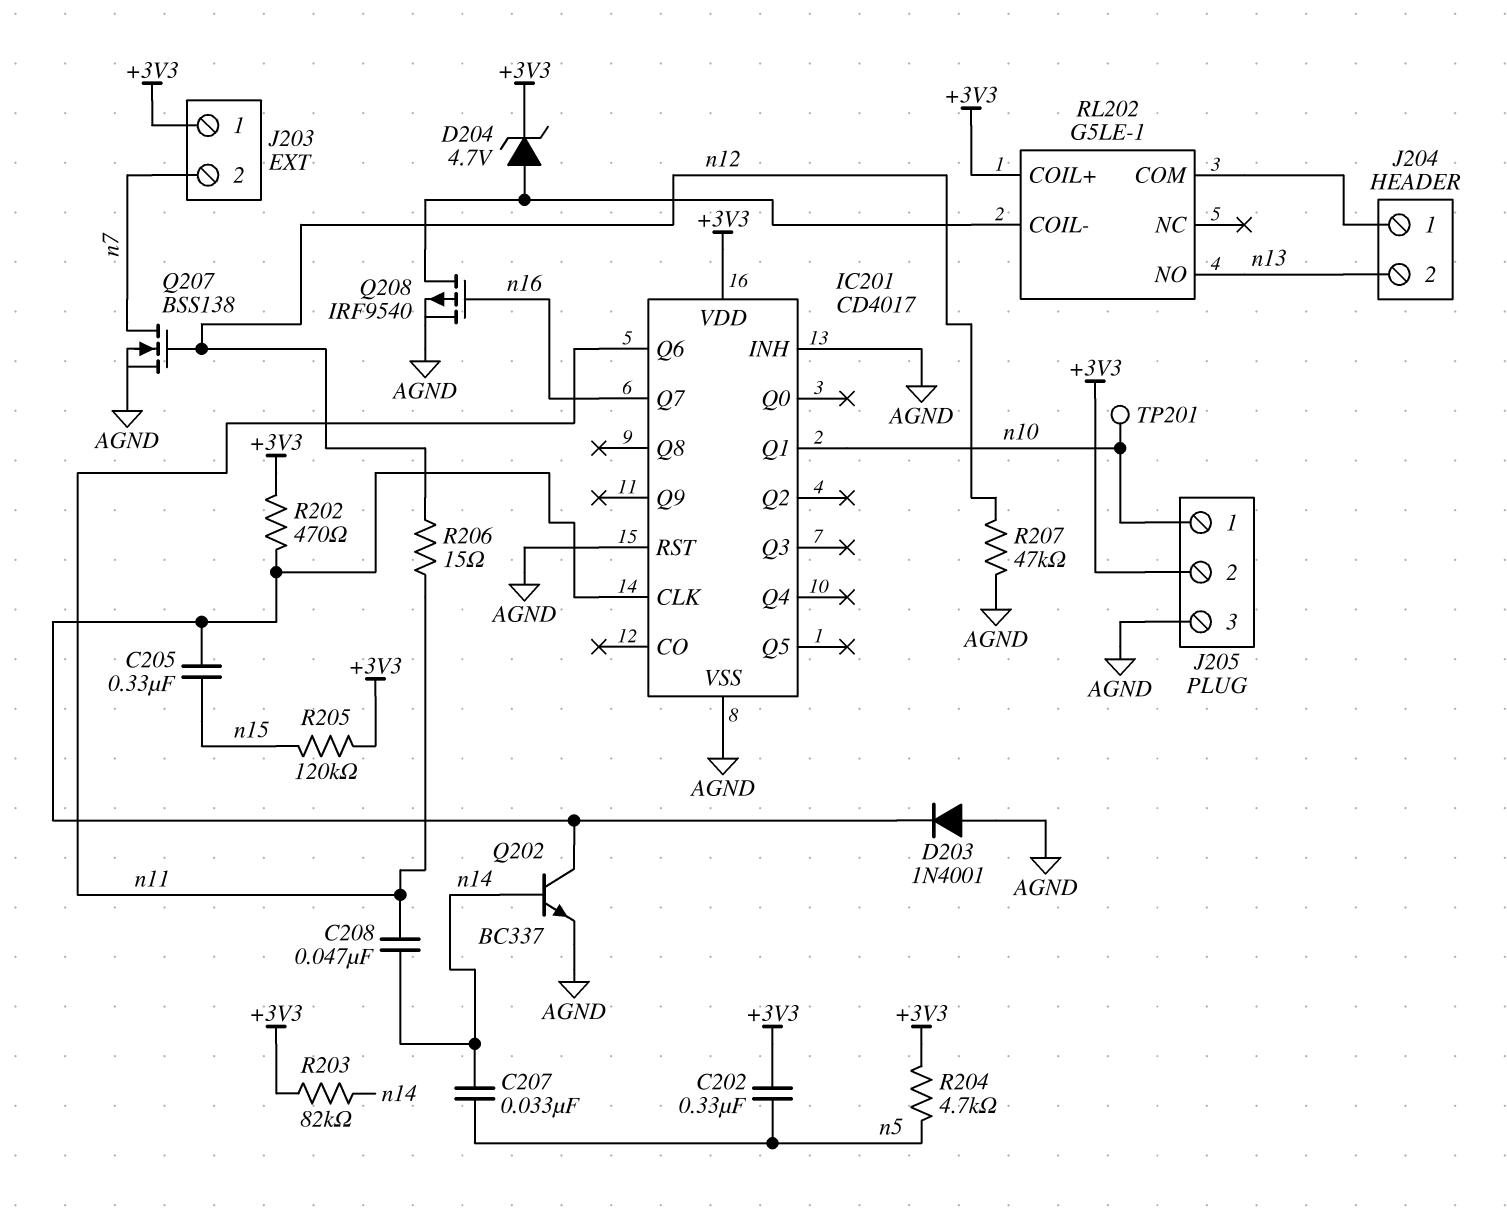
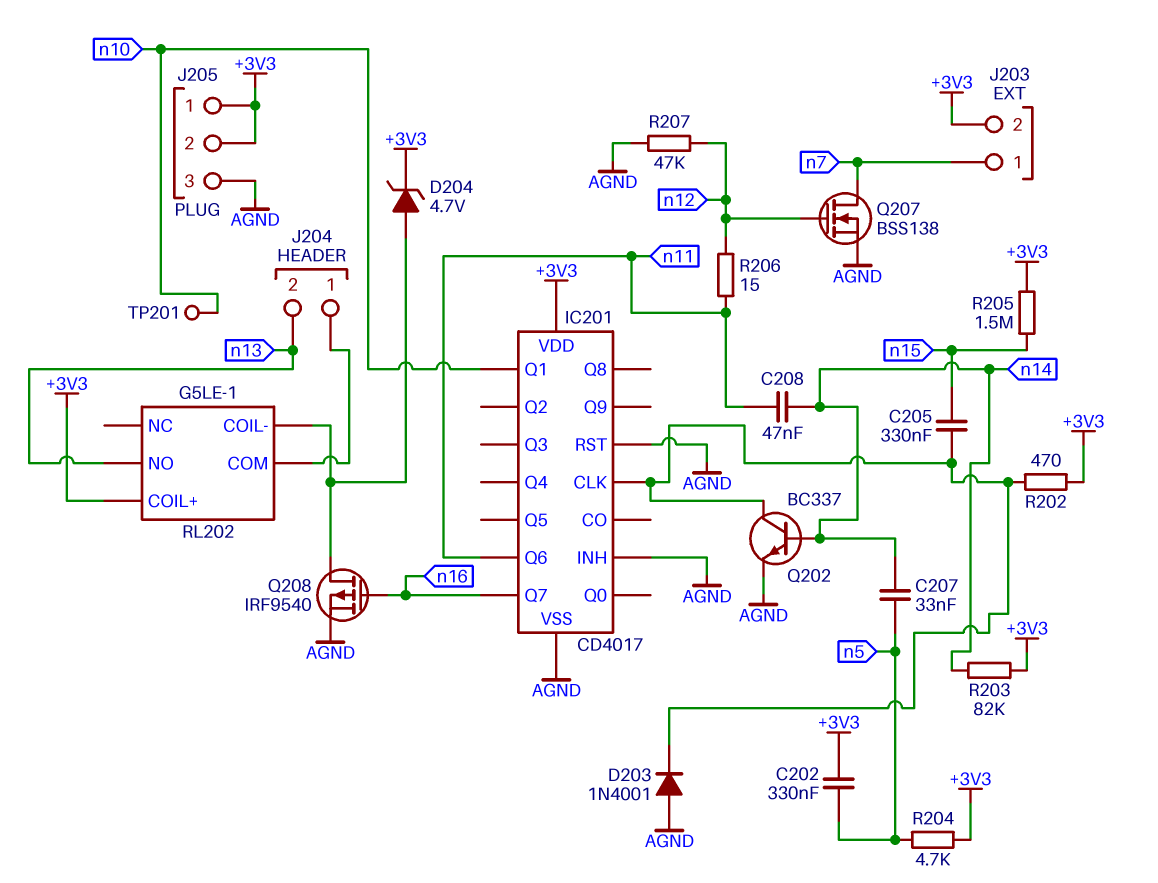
J203 pin 1: +3V3 -> n7
J203 pin 2: n7 -> +3V3
J205 pin 1: n10 -> +3V3
R205: 120k (+3V3, n15) -> 1.5M (+3V3, n15)

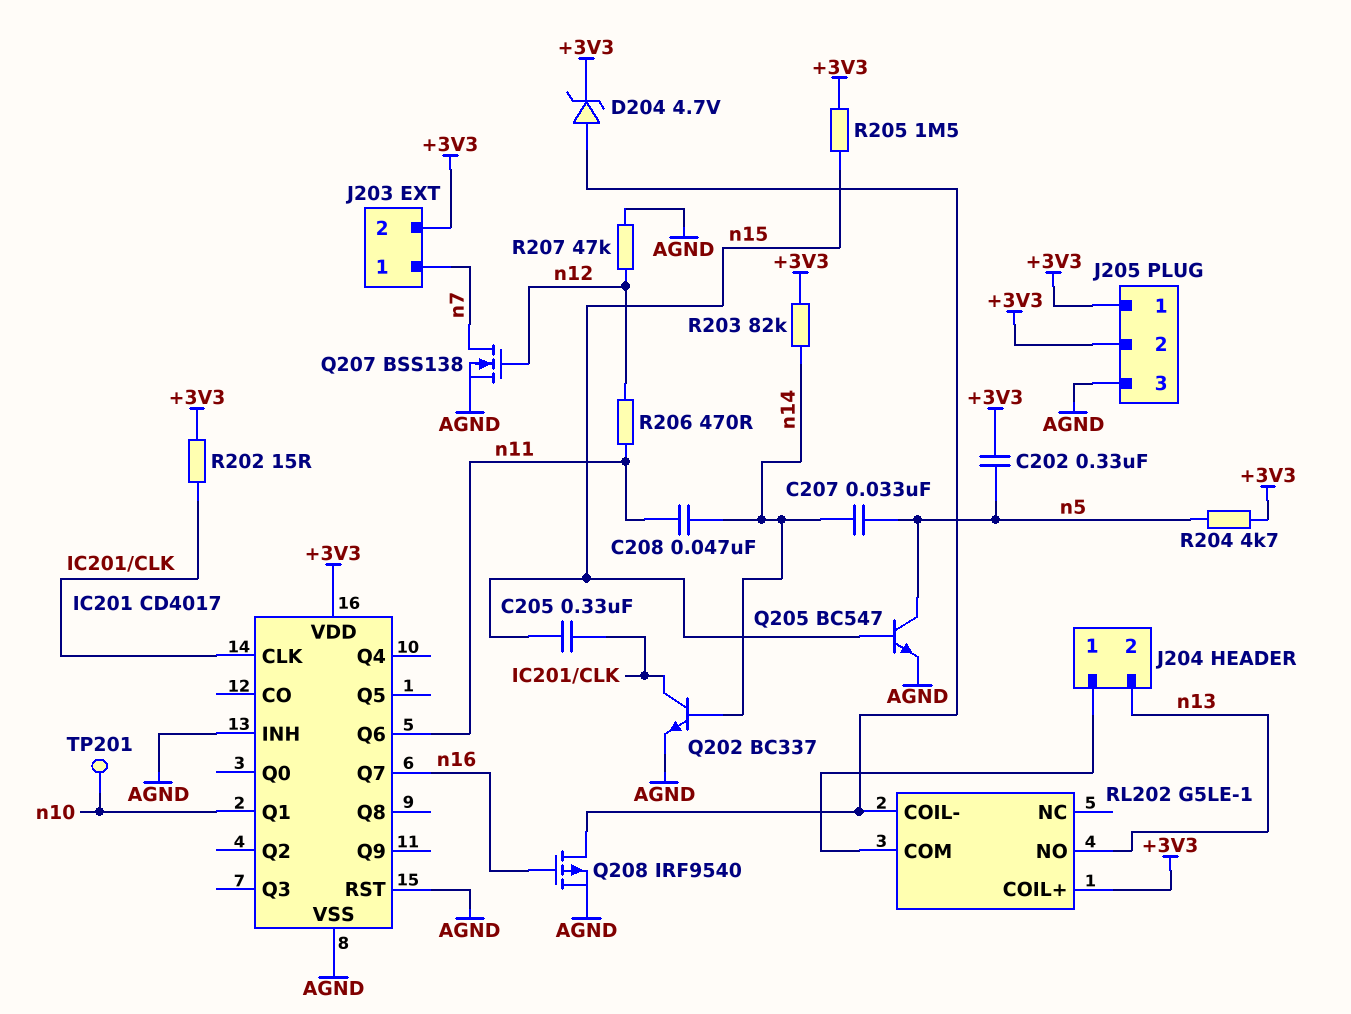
D203: diode 1N4001 (A AGND, K IC201/CLK) -> none
Q205: none -> NPN BC547 (B n15, C n5, E AGND)
R202: 470 (+3V3, IC201/CLK) -> 15 (+3V3, IC201/CLK)
R206: 15 (n11, n12) -> 470 (n11, n12)

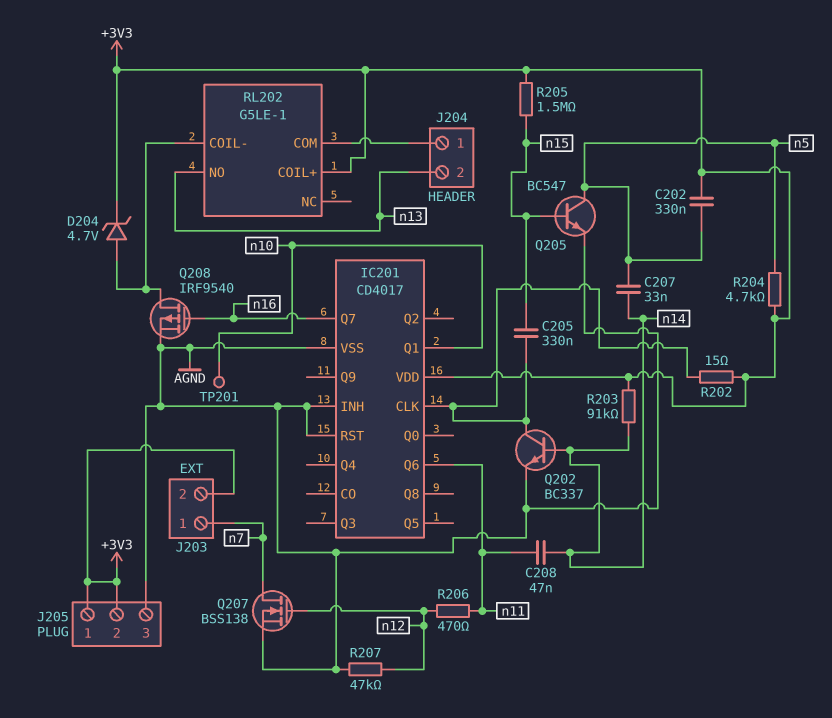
R203: 82k (+3V3, n14) -> 91k (+3V3, n14)

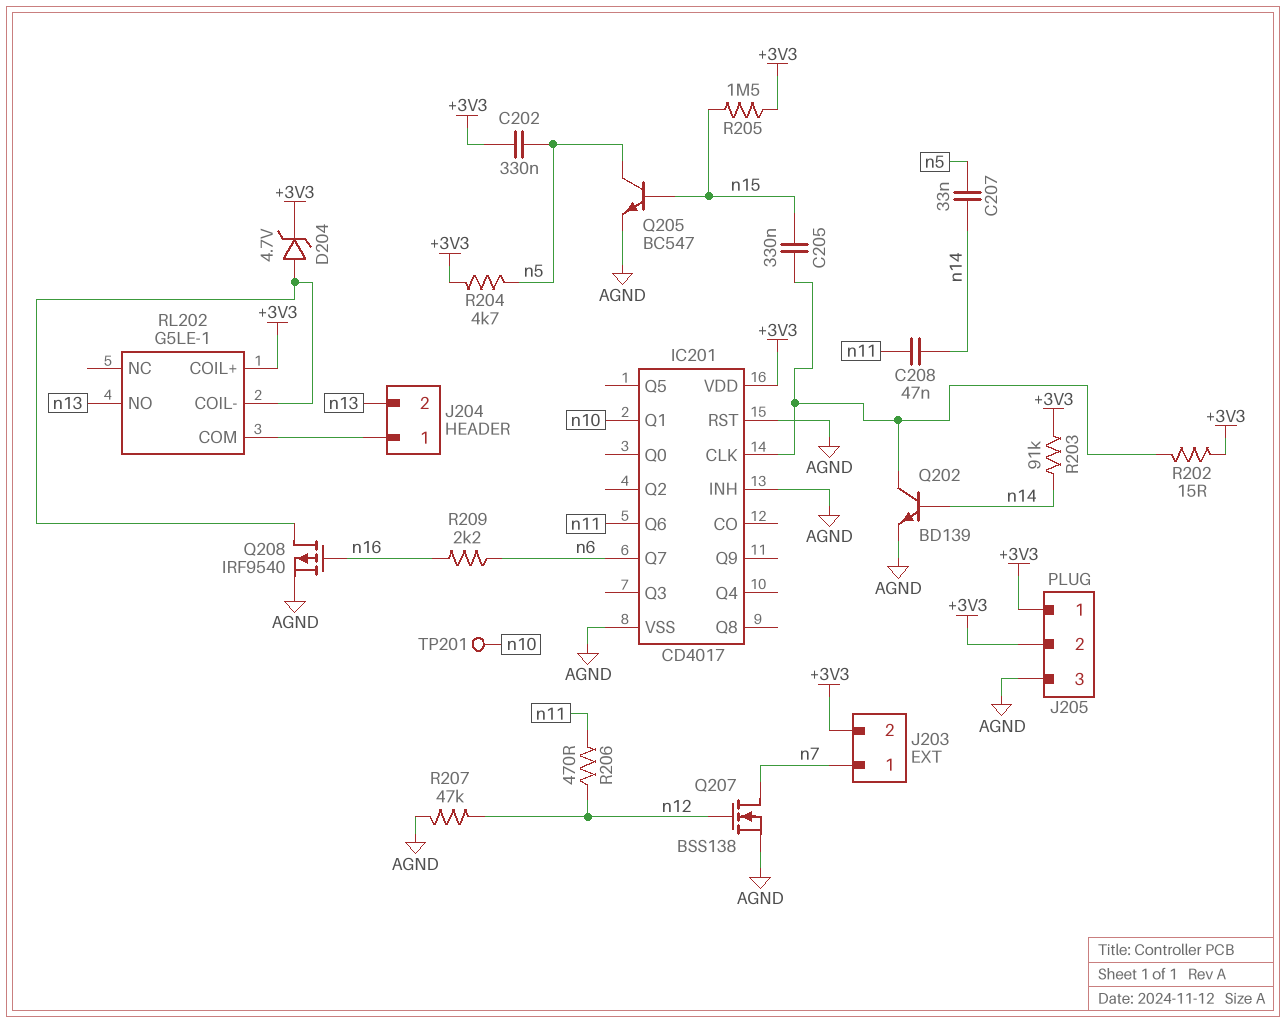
IC201 pin Q7: n16 -> n6
Q202: NPN BC337 (B n14, C IC201/CLK, E AGND) -> NPN BD139 (B n14, C IC201/CLK, E AGND)
R209: none -> 2.2k (n6, n16)

